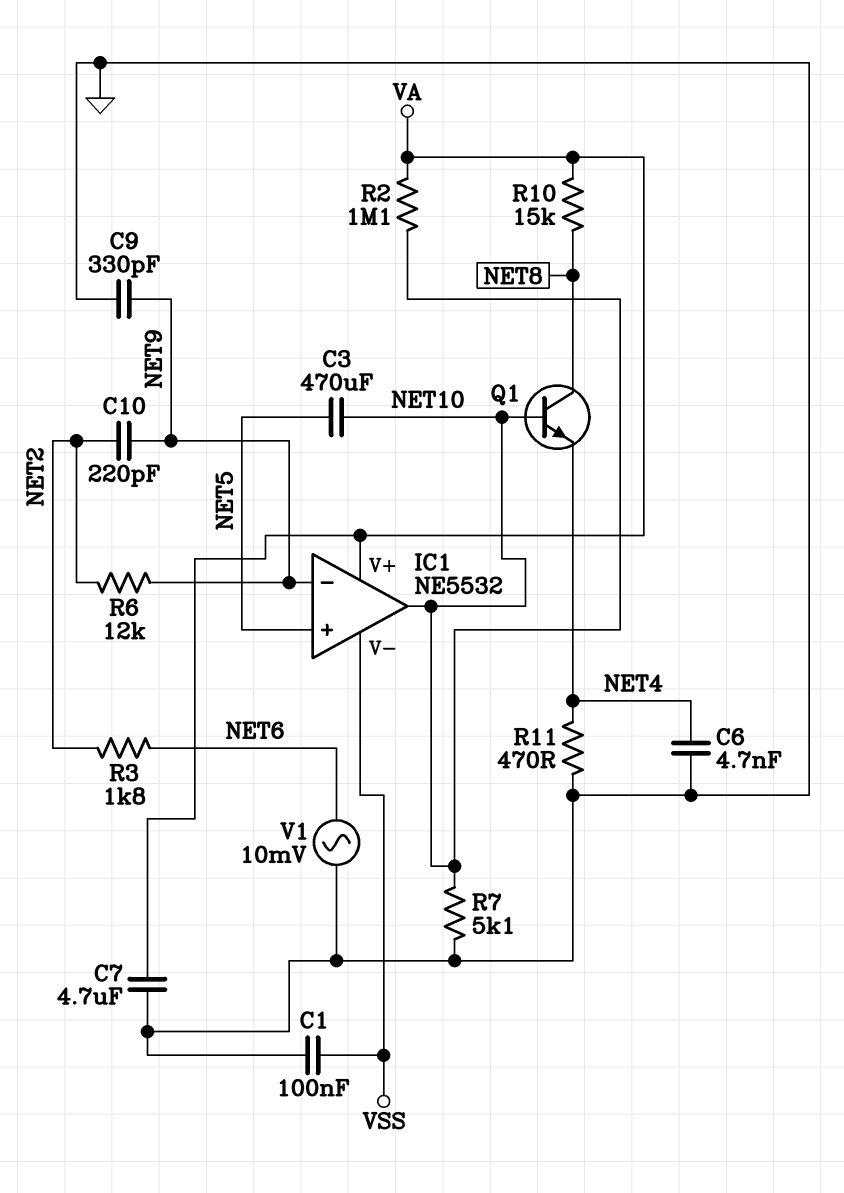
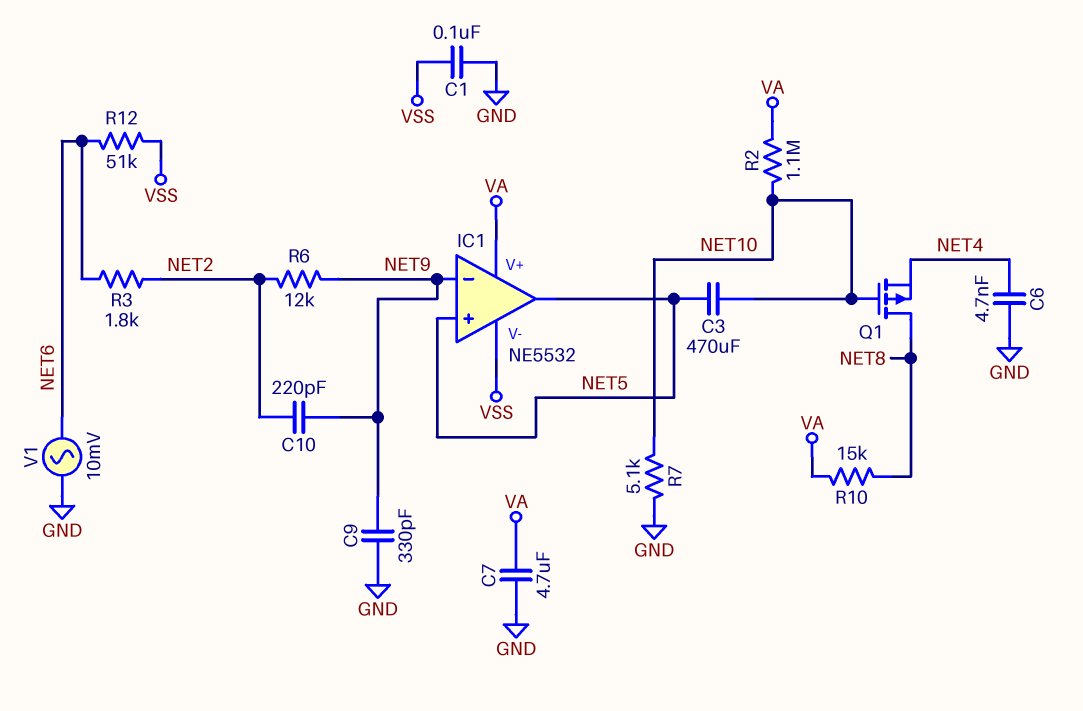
IC1 pin out: NET10 -> NET5
Q1: NPN (B NET10, C NET8, E NET4) -> PMOS (G NET10, D NET8, S NET4)
R11: 470 (GND, NET4) -> none
R12: none -> 51k (NET6, VSS)

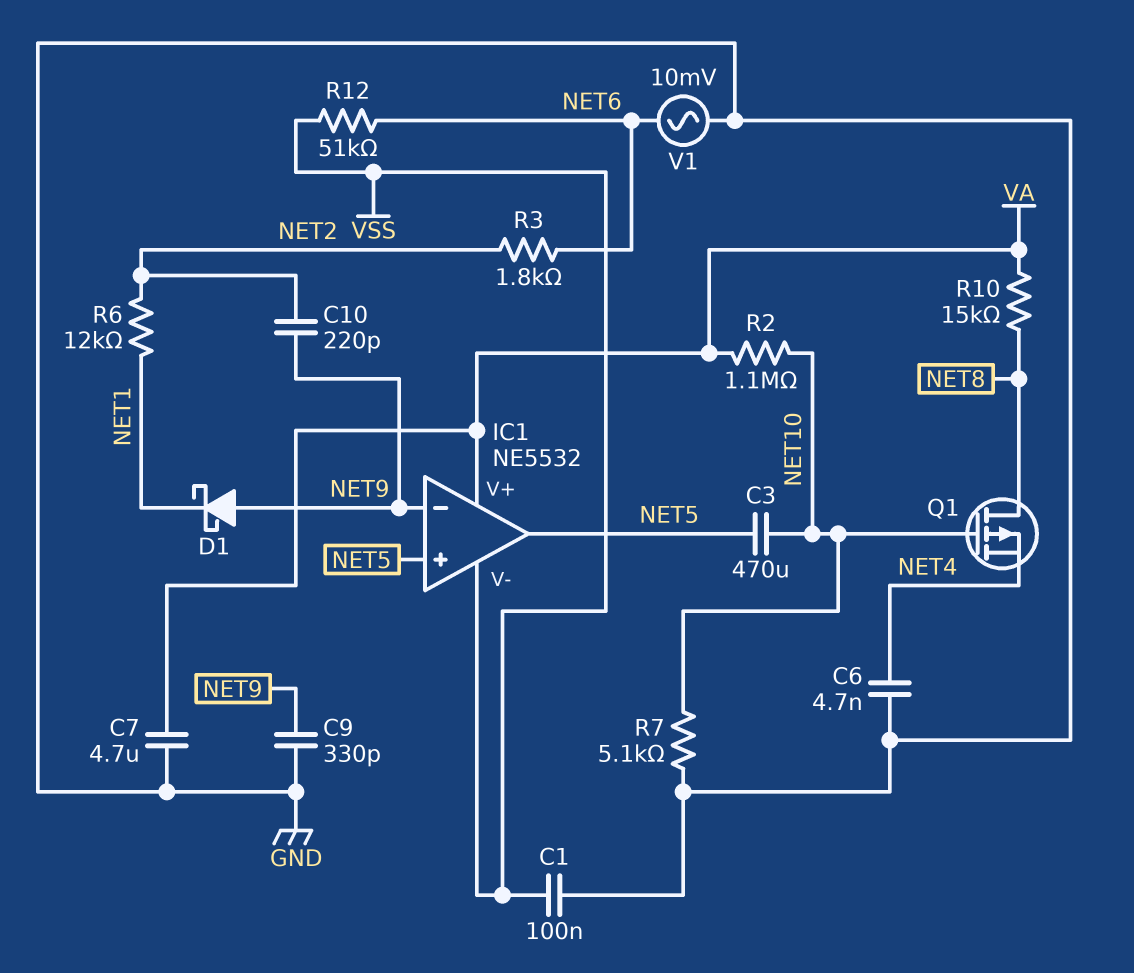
D1: none -> schottky (A NET9, K NET1)
R6: 12k (NET2, NET9) -> 12k (NET1, NET2)

